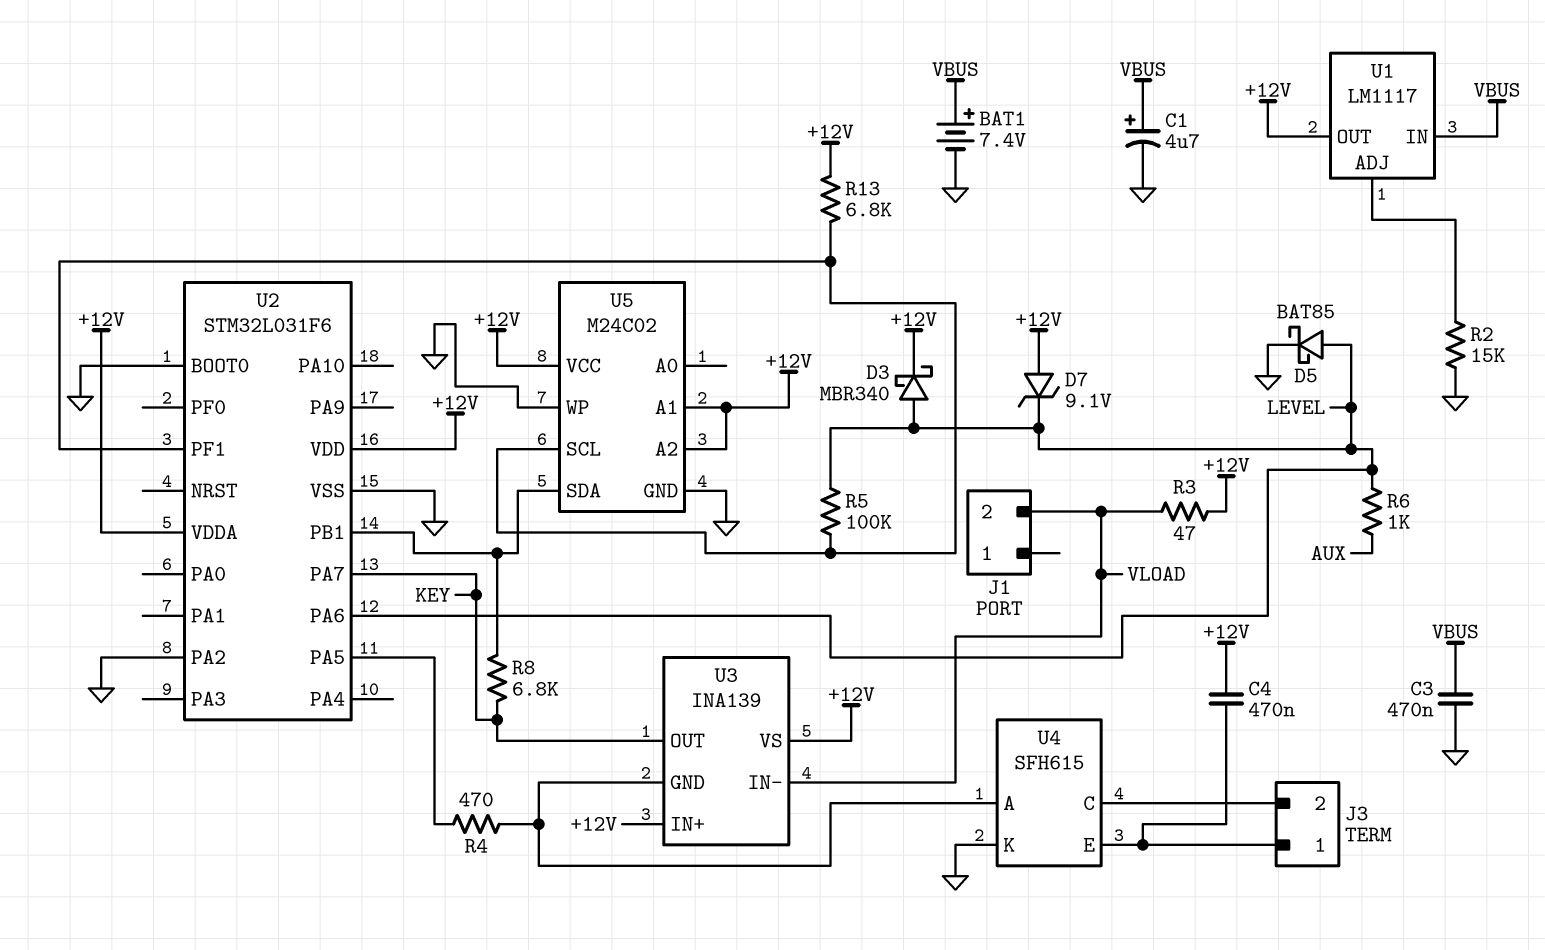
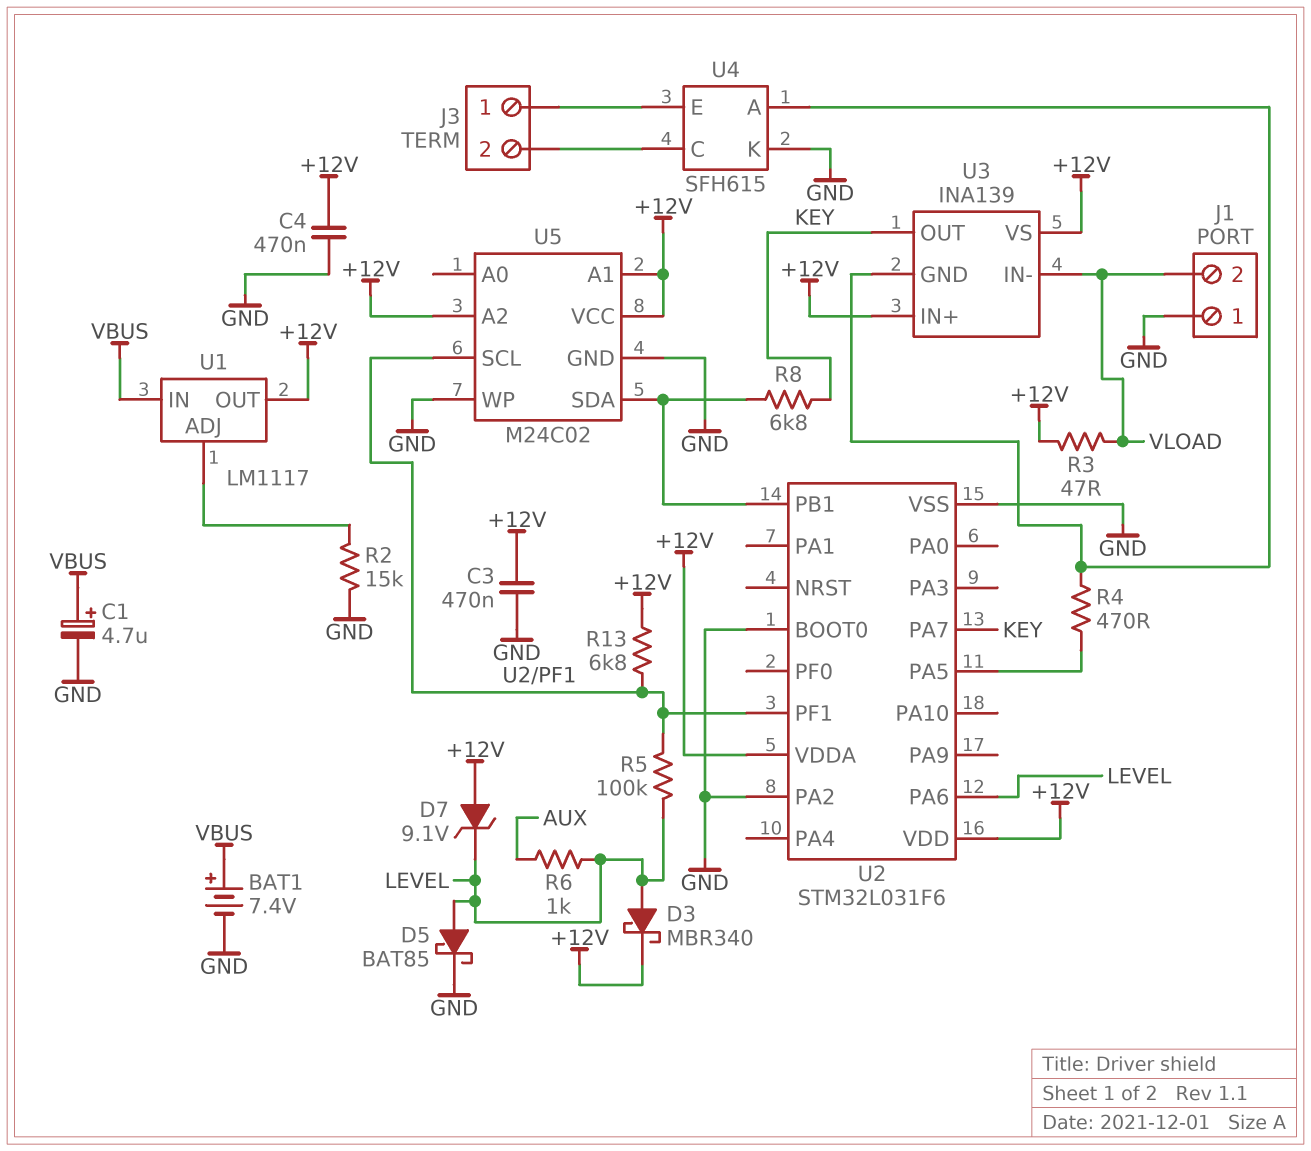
C3: 470nF (GND, VBUS) -> 470nF (+12V, GND)
C4: 470nF (+12V, J3/1) -> 470nF (+12V, GND)
J1 pin 1: none -> GND

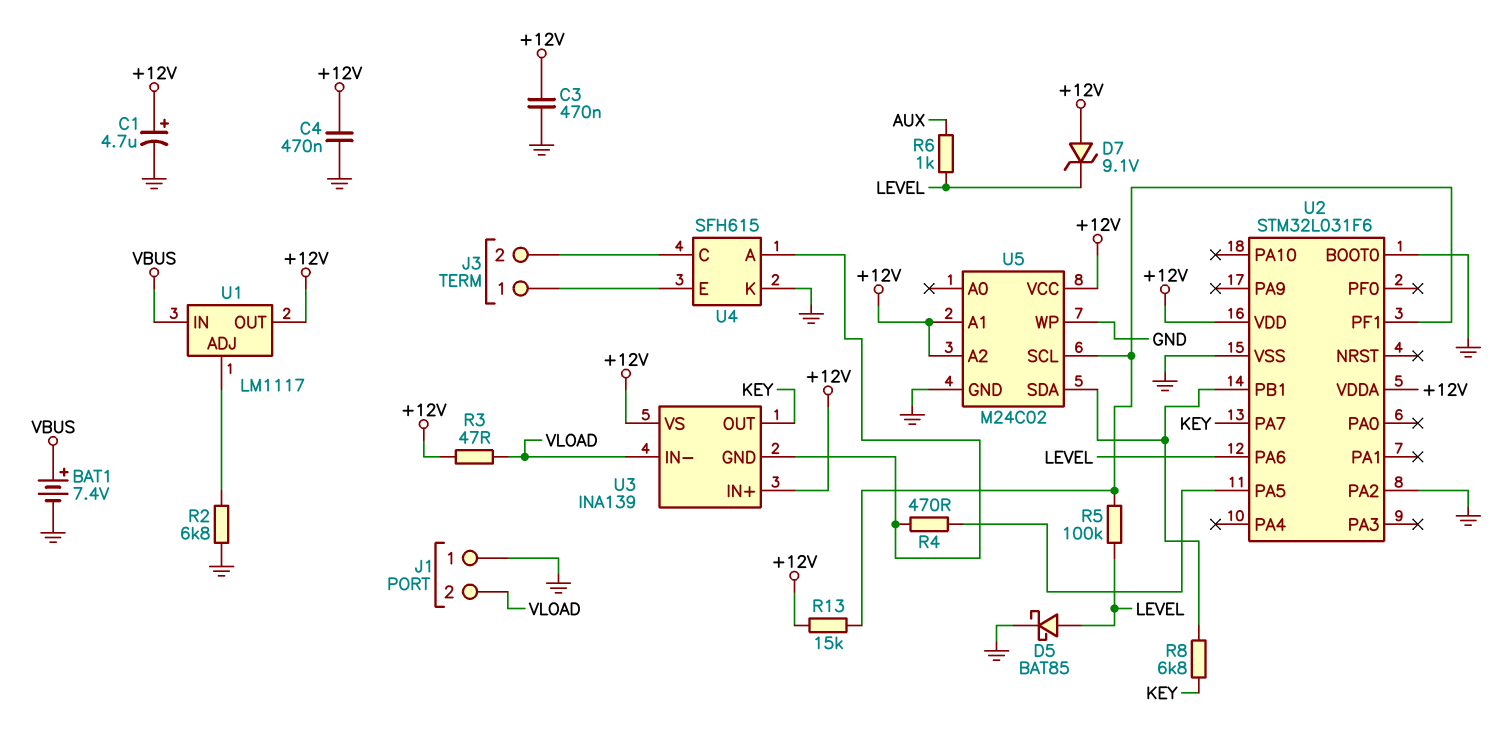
C1: 4.7uF (plus VBUS, minus GND) -> 4.7uF (plus +12V, minus GND)
D3: schottky MBR340 (A LEVEL, K +12V) -> none
R2: 15k (GND, U1/ADJ) -> 6.8k (GND, U1/ADJ)
R13: 6.8k (+12V, U2/PF1) -> 15k (+12V, U2/PF1)

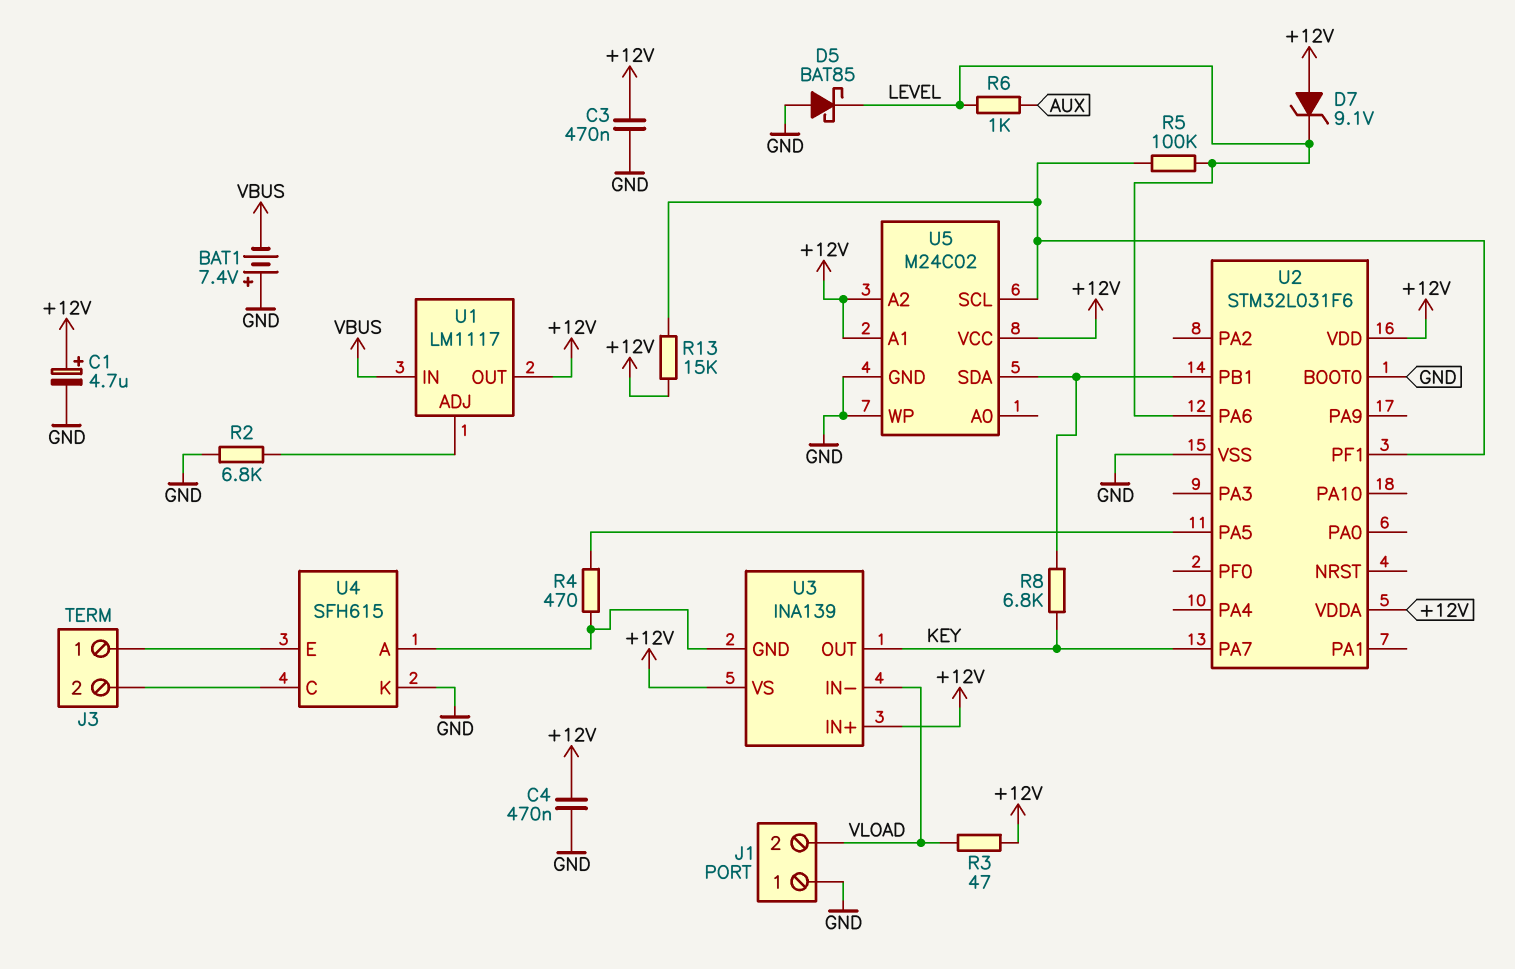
BAT1: 7.4V (plus VBUS, minus GND) -> 7.4V (plus GND, minus VBUS)
D5: schottky BAT85 (A LEVEL, K GND) -> schottky BAT85 (A GND, K LEVEL)
U2 pin PA2: GND -> none

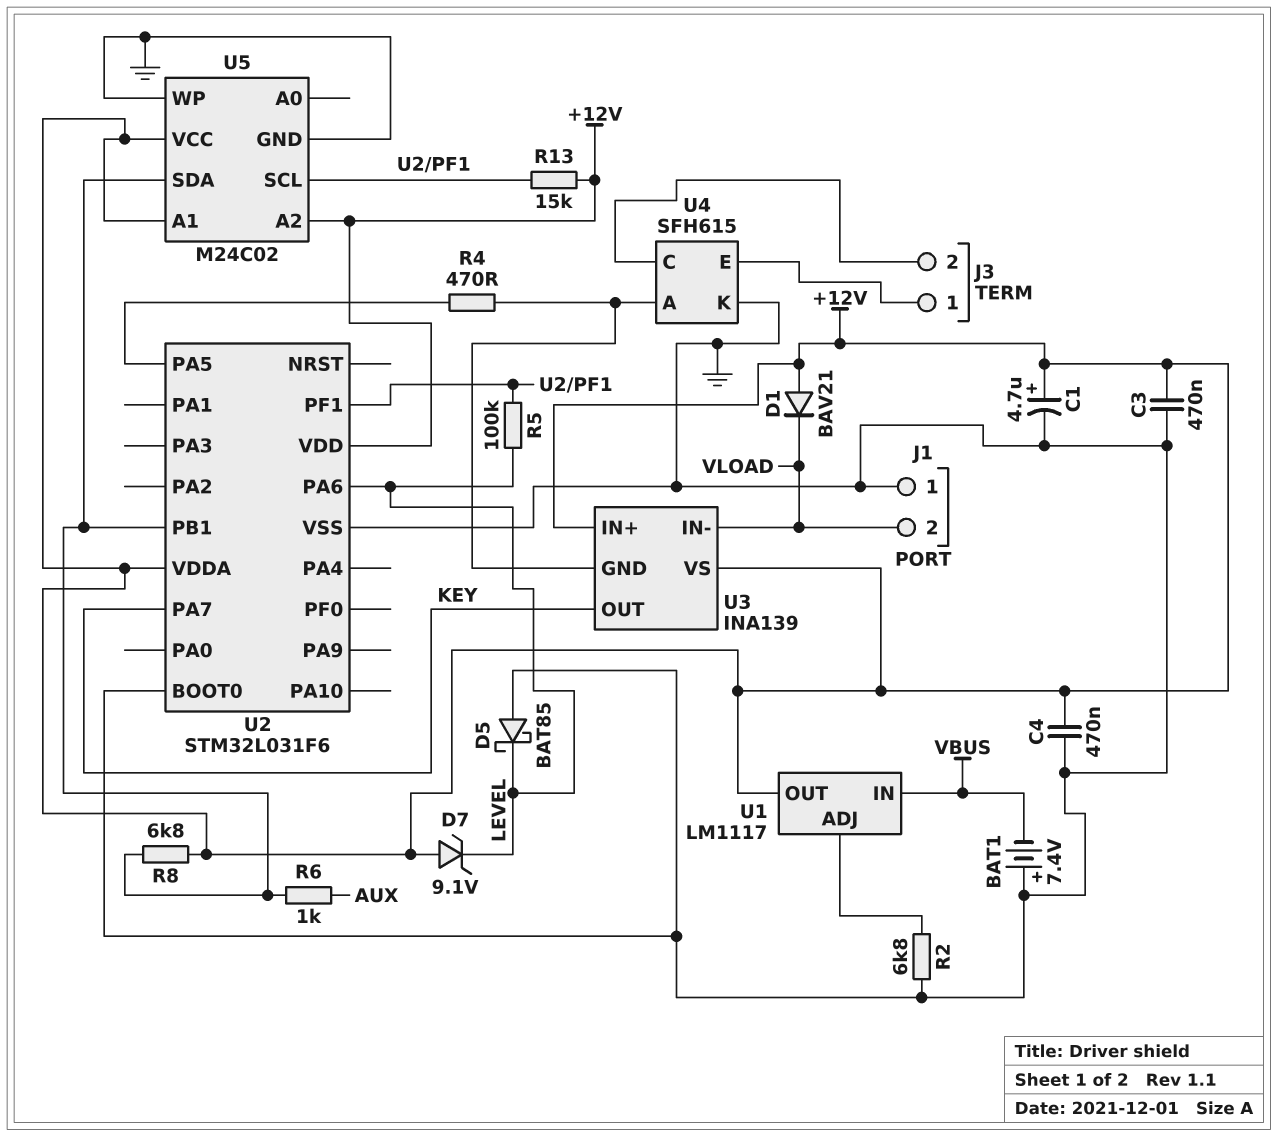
D1: none -> diode BAV21 (A +12V, K VLOAD)
R3: 47 (+12V, VLOAD) -> none
R6: 1k (AUX, LEVEL) -> 1k (AUX, U2/PB1)
R8: 6.8k (KEY, U2/PB1) -> 6.8k (+12V, U2/PB1)

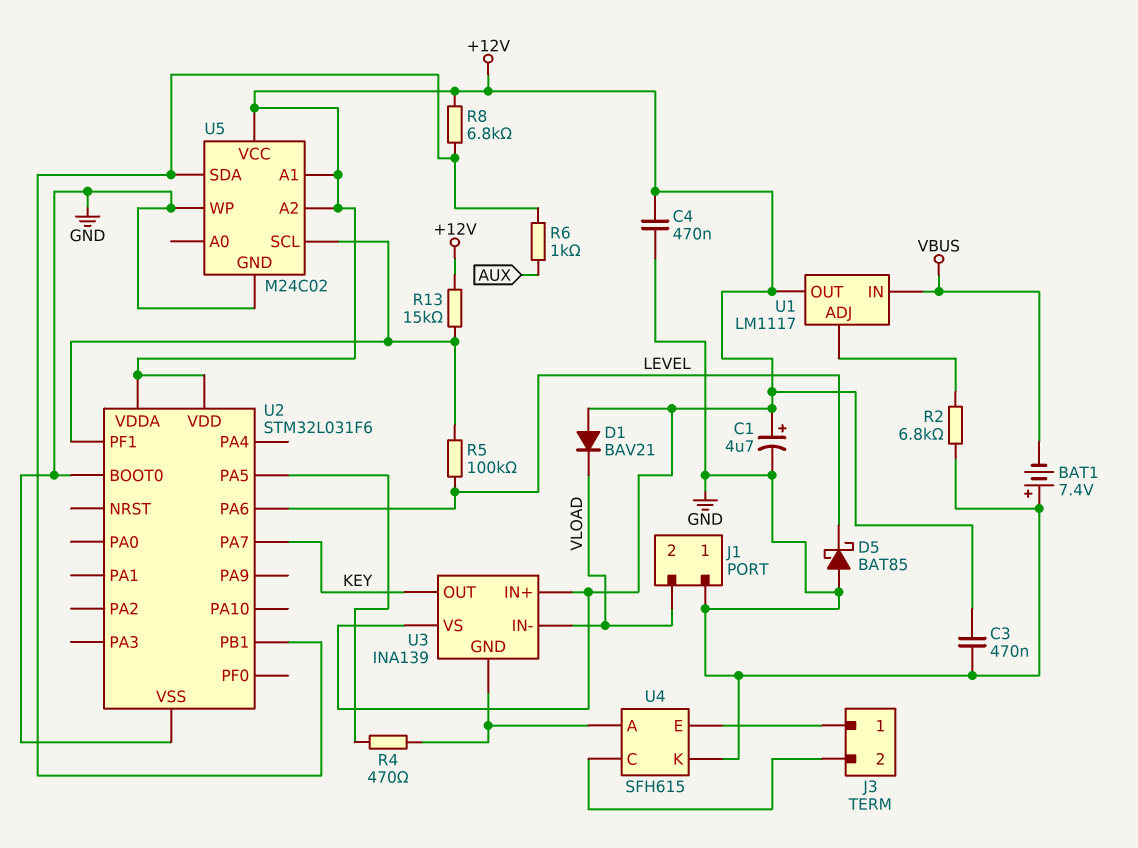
D7: zener 9.1V (A +12V, K LEVEL) -> none

